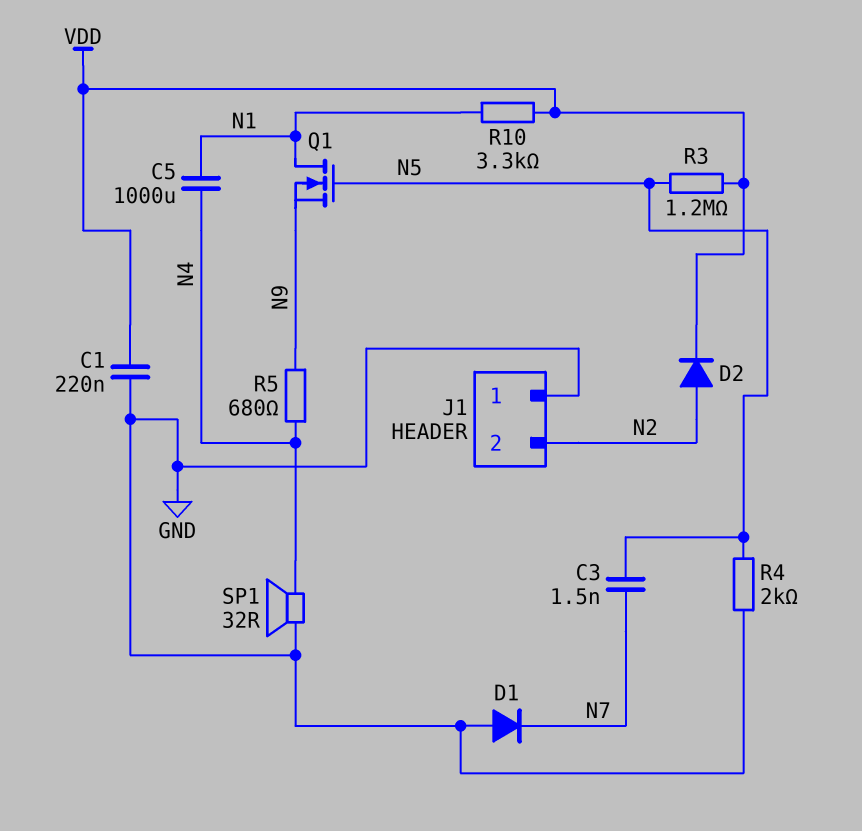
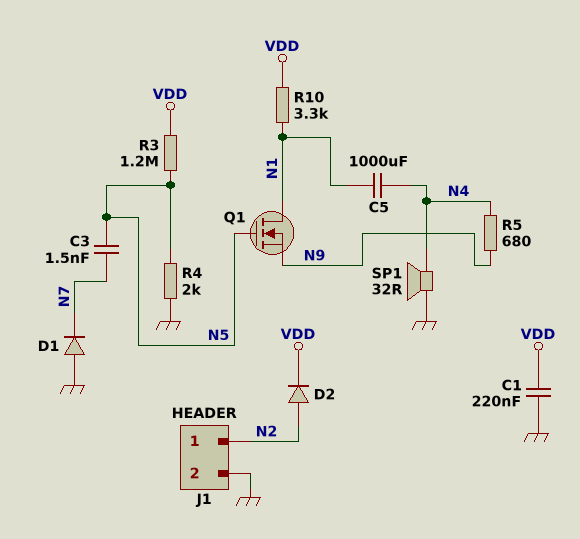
J1 pin 1: GND -> N2
J1 pin 2: N2 -> GND

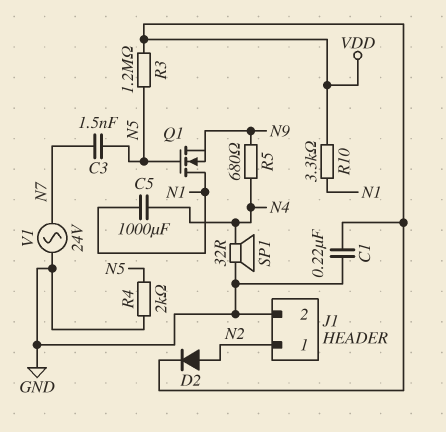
D1: diode (A GND, K N7) -> none
V1: none -> AC 24V (GND, N7)

